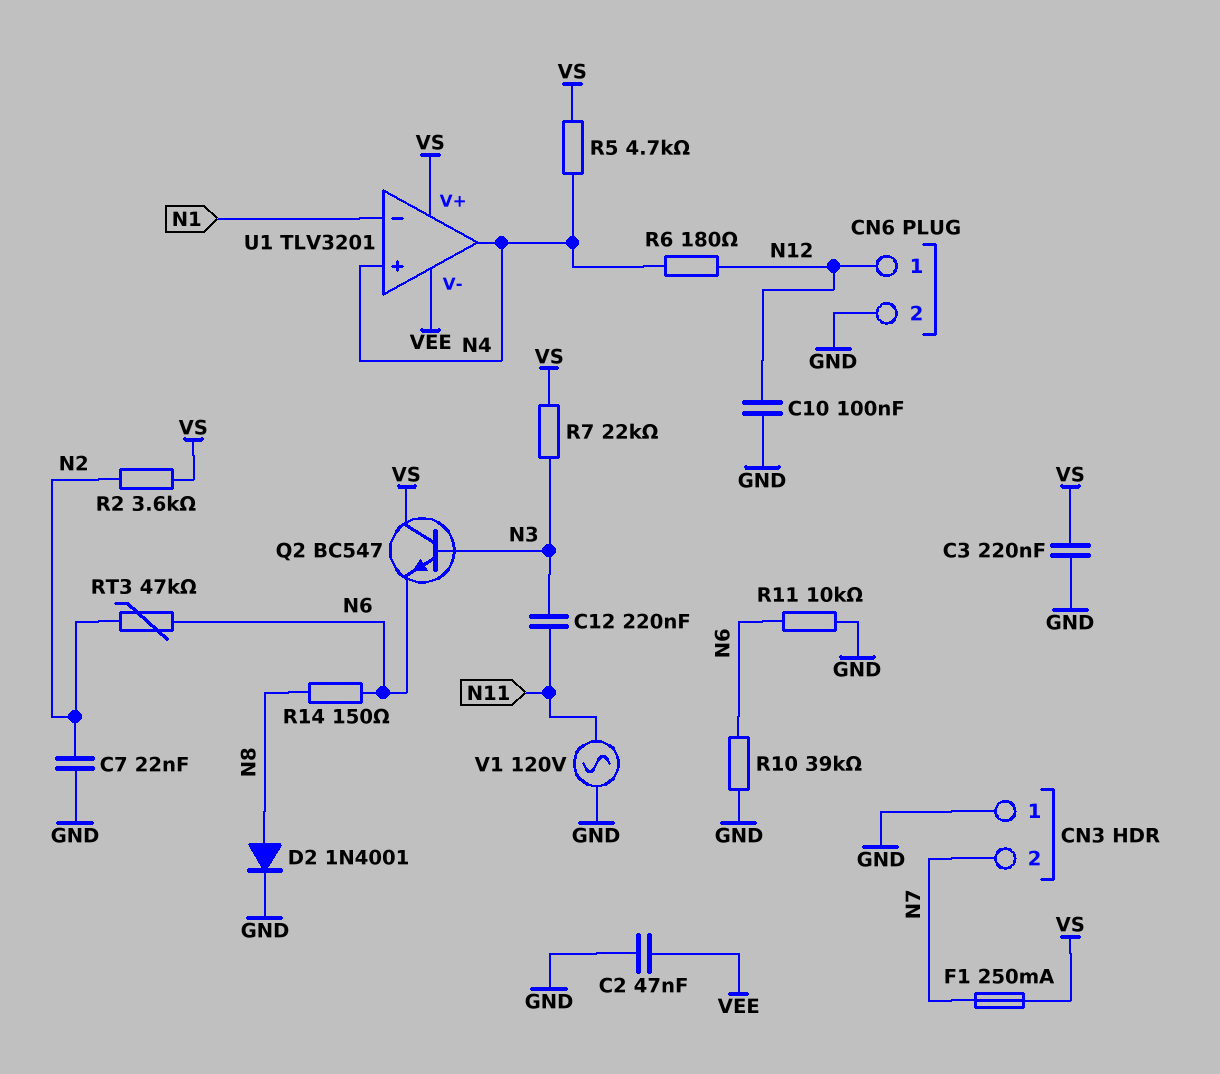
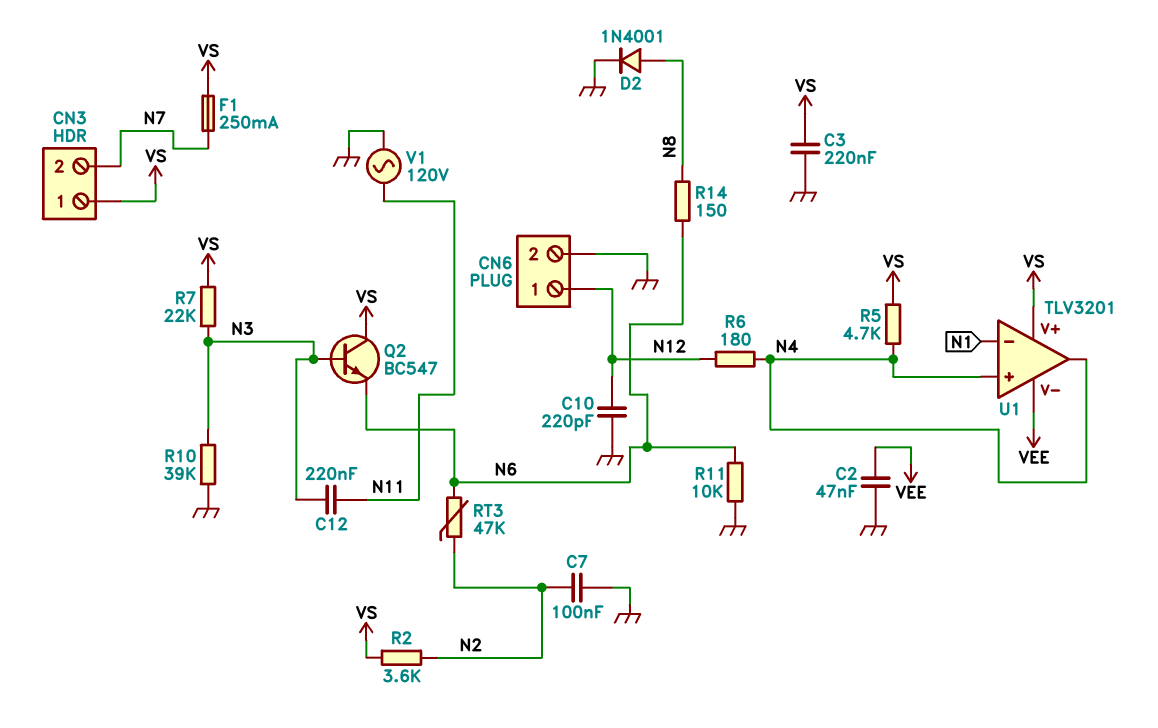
C7: 22nF (GND, N2) -> 100nF (GND, N2)
C10: 100nF (GND, N12) -> 220pF (GND, N12)
CN3 pin 1: GND -> VS
R10: 39k (GND, N6) -> 39k (GND, N3)

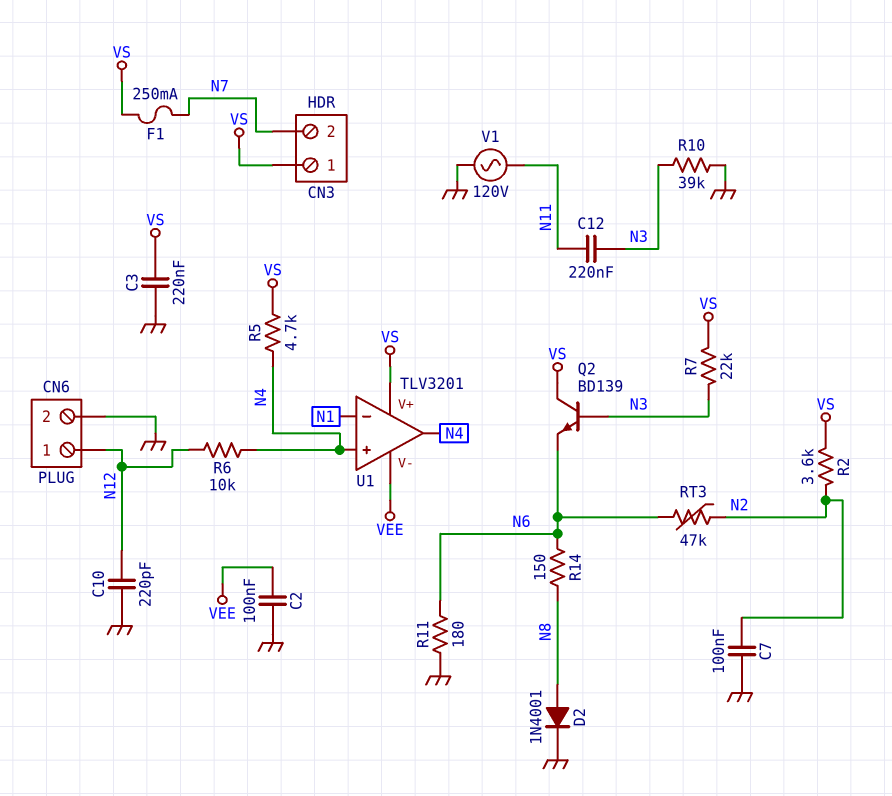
C2: 47nF (GND, VEE) -> 100nF (GND, VEE)
Q2: NPN BC547 (B N3, C VS, E N6) -> NPN BD139 (B N3, C VS, E N6)
R6: 180 (N4, N12) -> 10k (N4, N12)
R11: 10k (GND, N6) -> 180 (GND, N6)

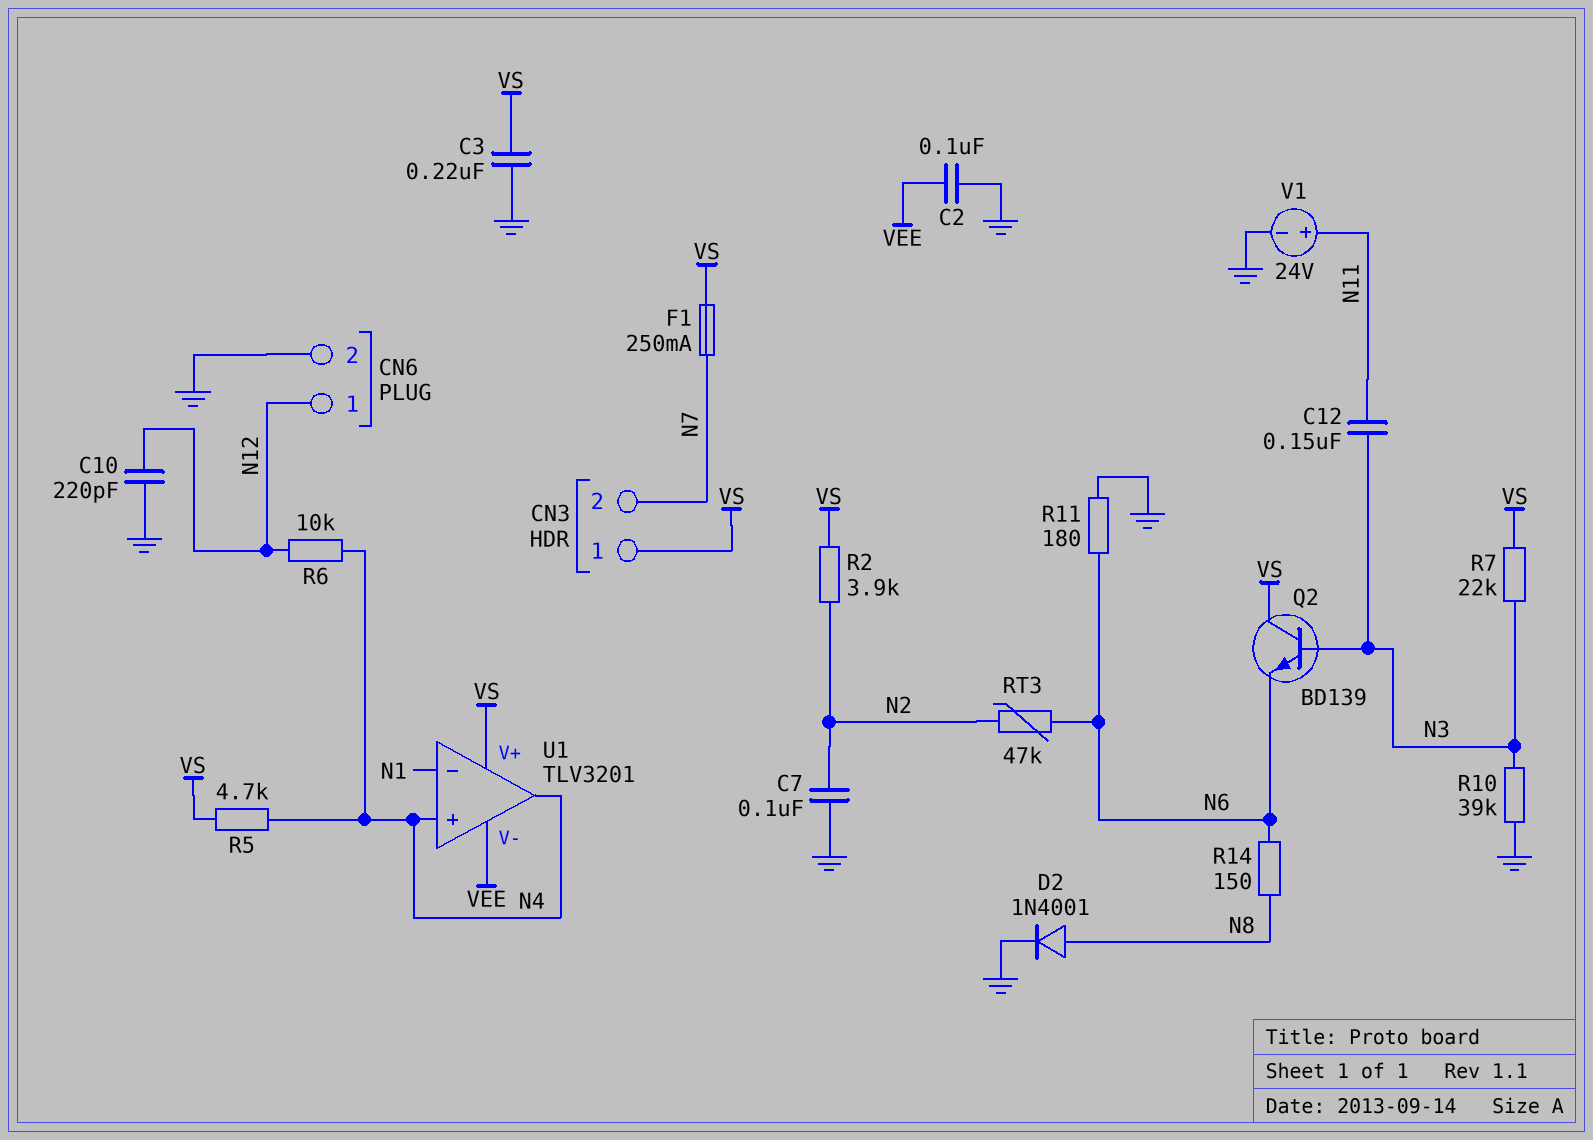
C12: 220nF (N3, N11) -> 150nF (N3, N11)
R2: 3.6k (N2, VS) -> 3.9k (N2, VS)
V1: AC 120V (GND, N11) -> 24V (plus N11, minus GND)

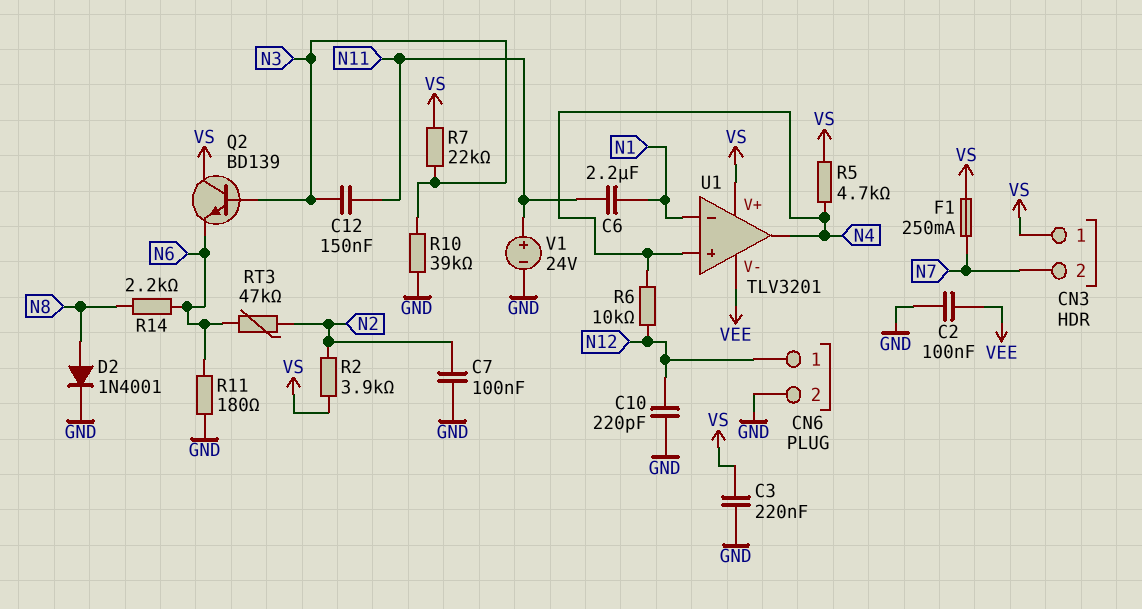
C6: none -> 2.2uF (N1, N11)
R14: 150 (N6, N8) -> 2.2k (N6, N8)

